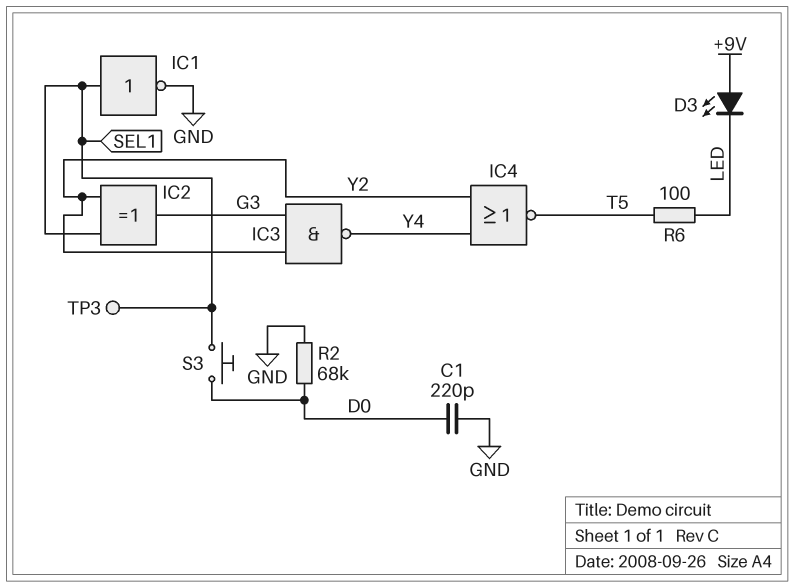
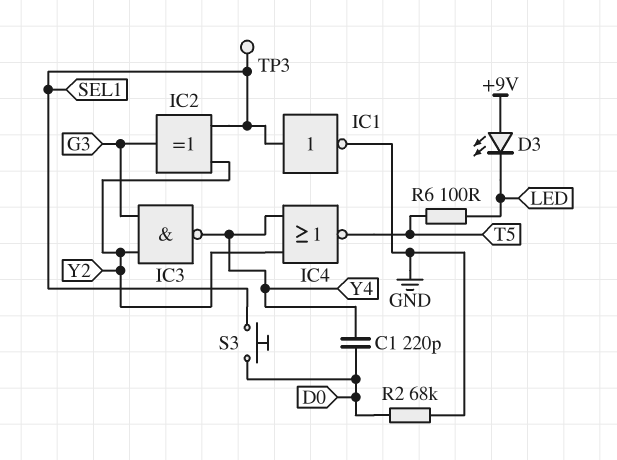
C1: 220pF (D0, GND) -> 220pF (D0, Y4)

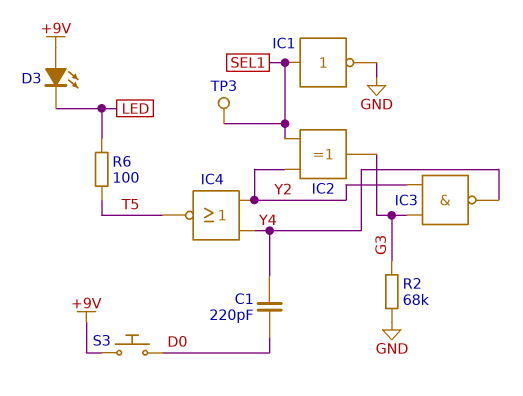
R2: 68k (D0, GND) -> 68k (G3, GND)
S3: button (D0, SEL1) -> button (+9V, D0)

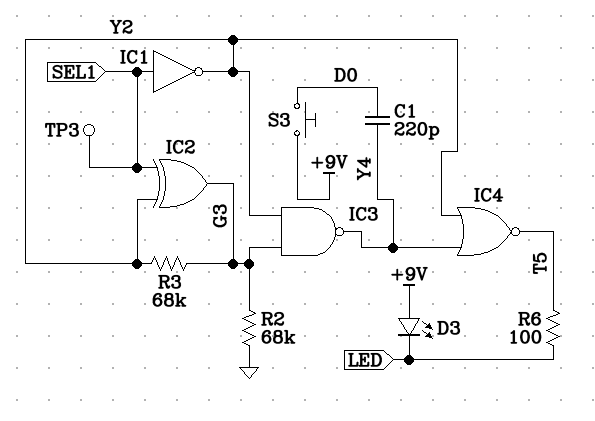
IC1: NOT (in SEL1, out GND) -> NOT (in SEL1, out Y2)
R3: none -> 68k (G3, Y2)

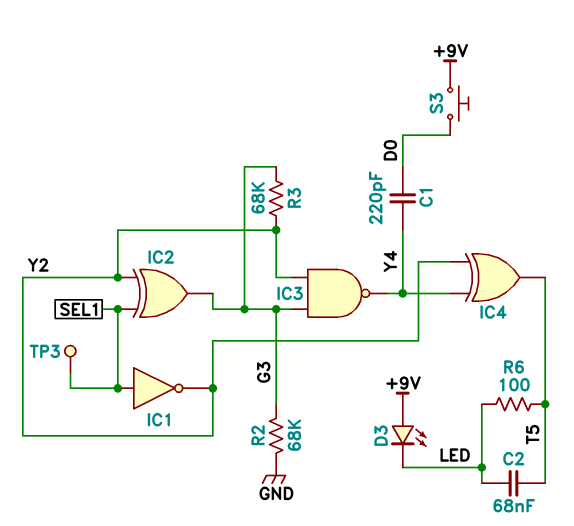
C2: none -> 68nF (LED, T5)
IC4: NOR (in Y2, in Y4, out T5) -> XOR (in Y2, in Y4, out T5)

